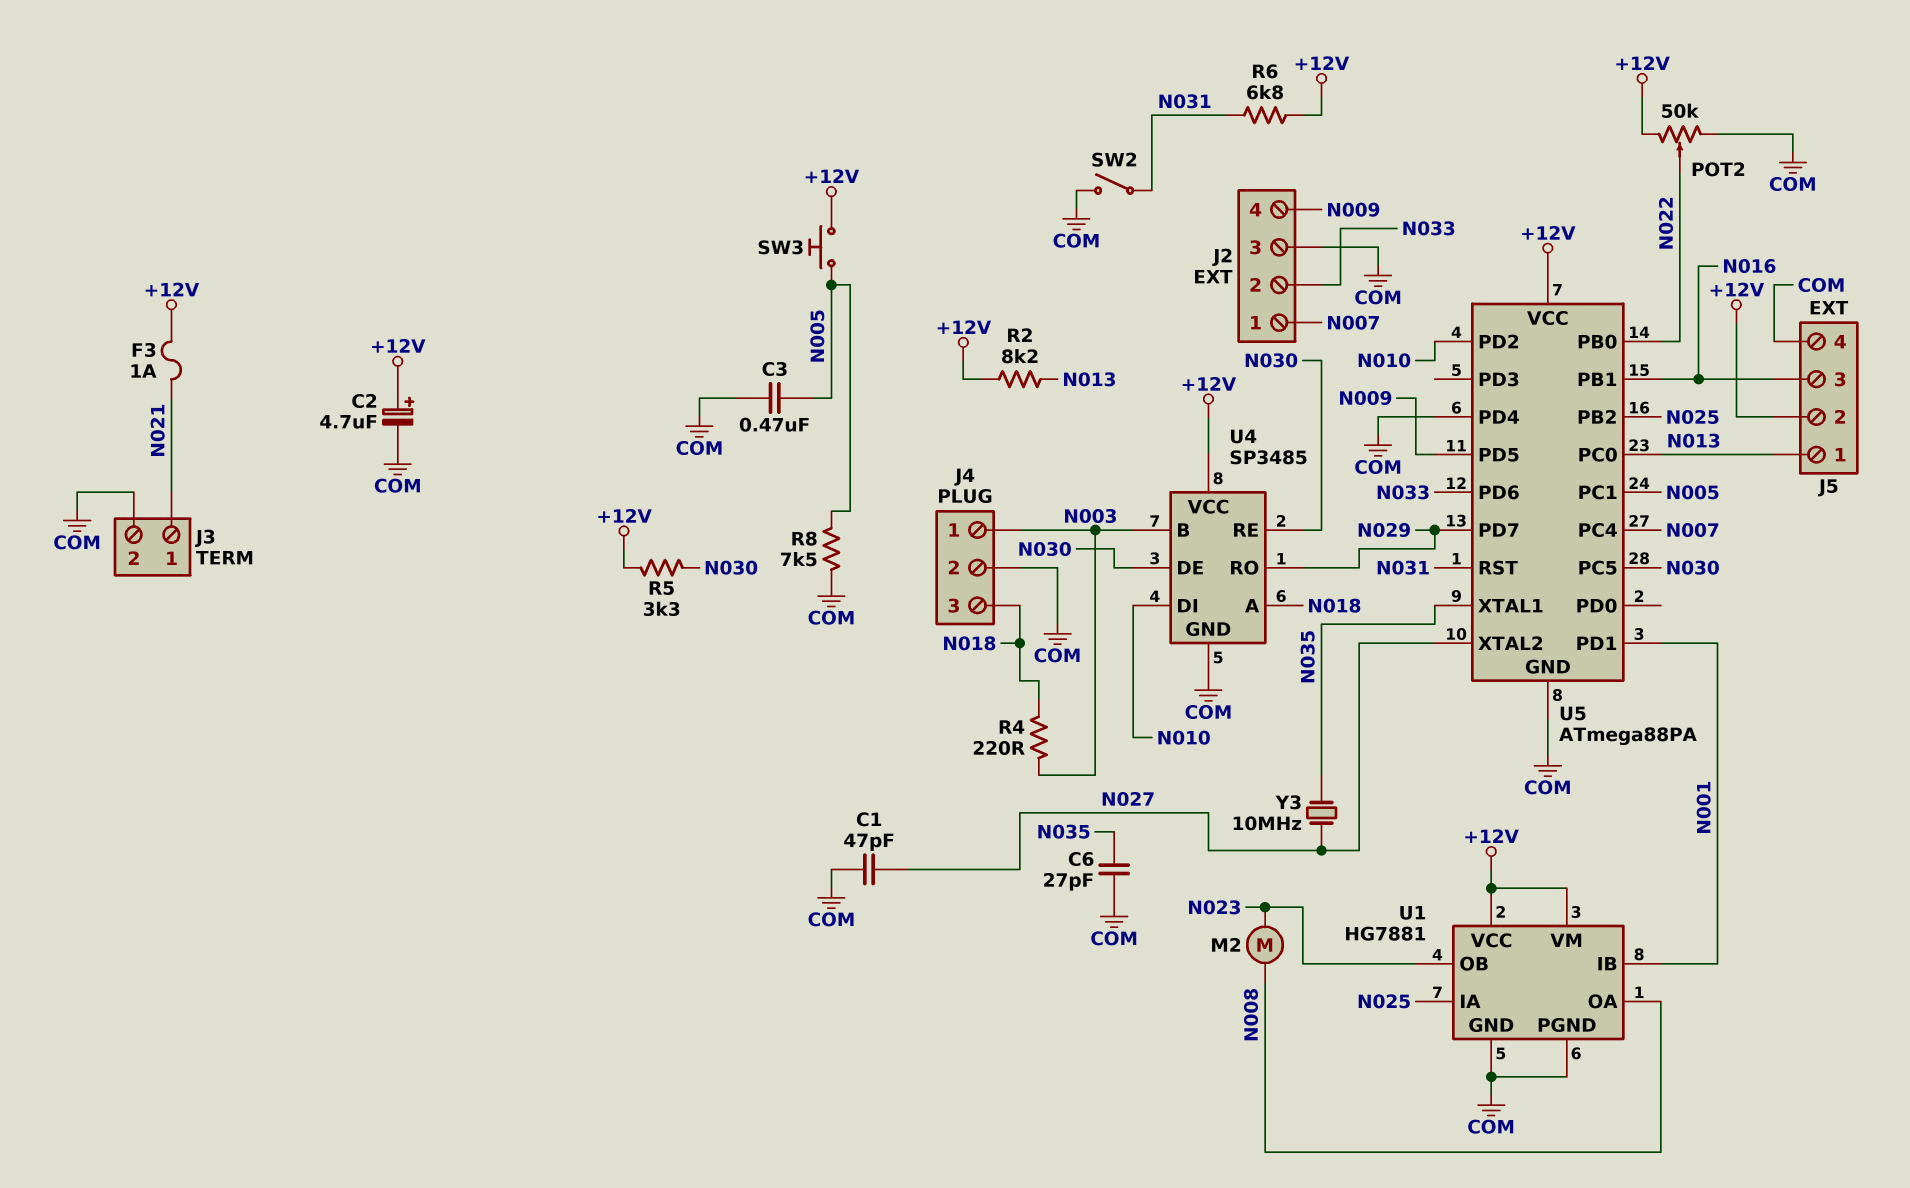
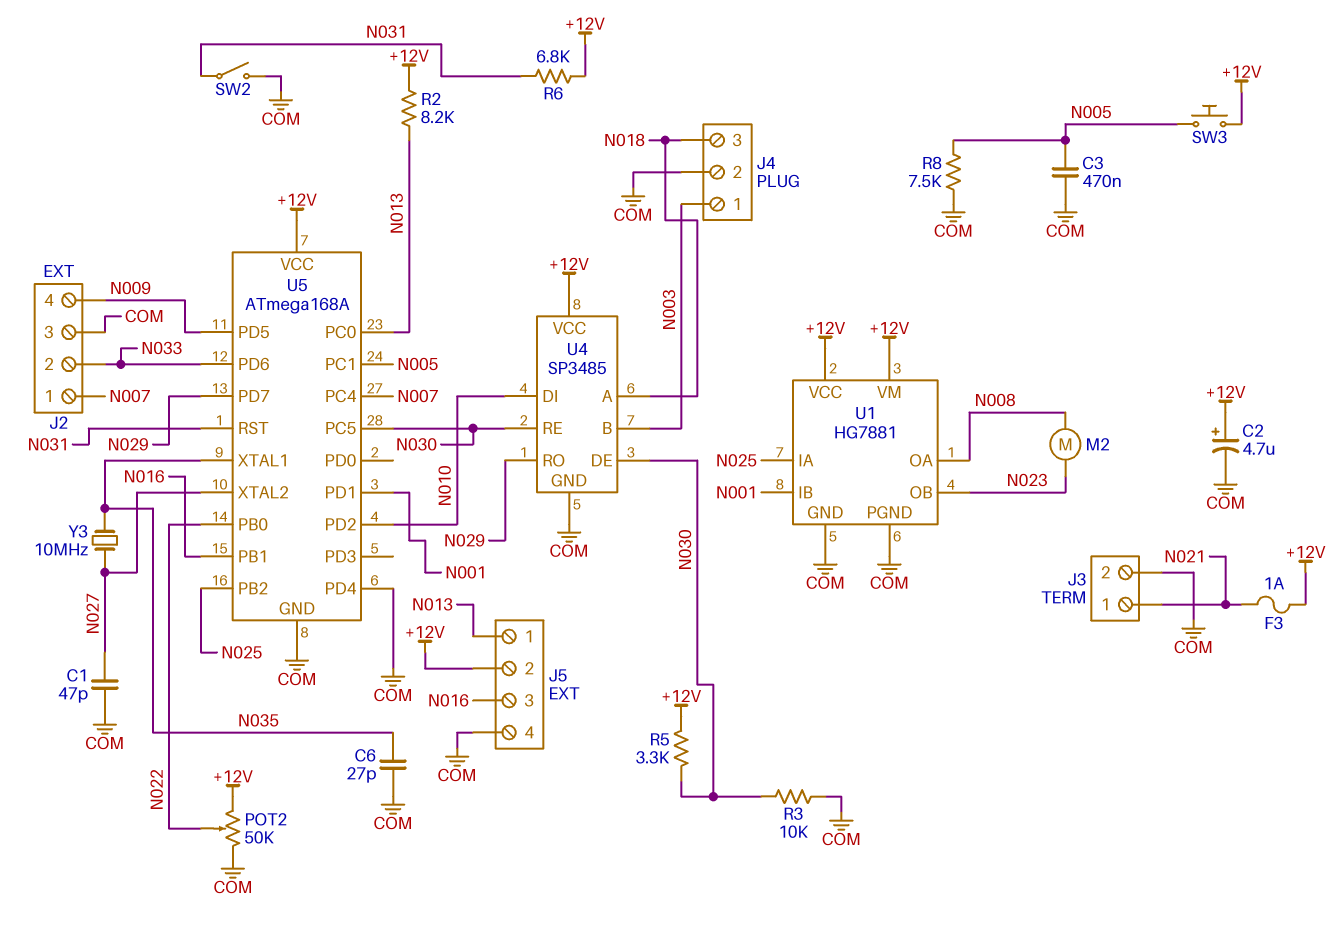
R3: none -> 10k (COM, N030)
R4: 220 (N003, N018) -> none
U5: ATmega88PA -> ATmega168A

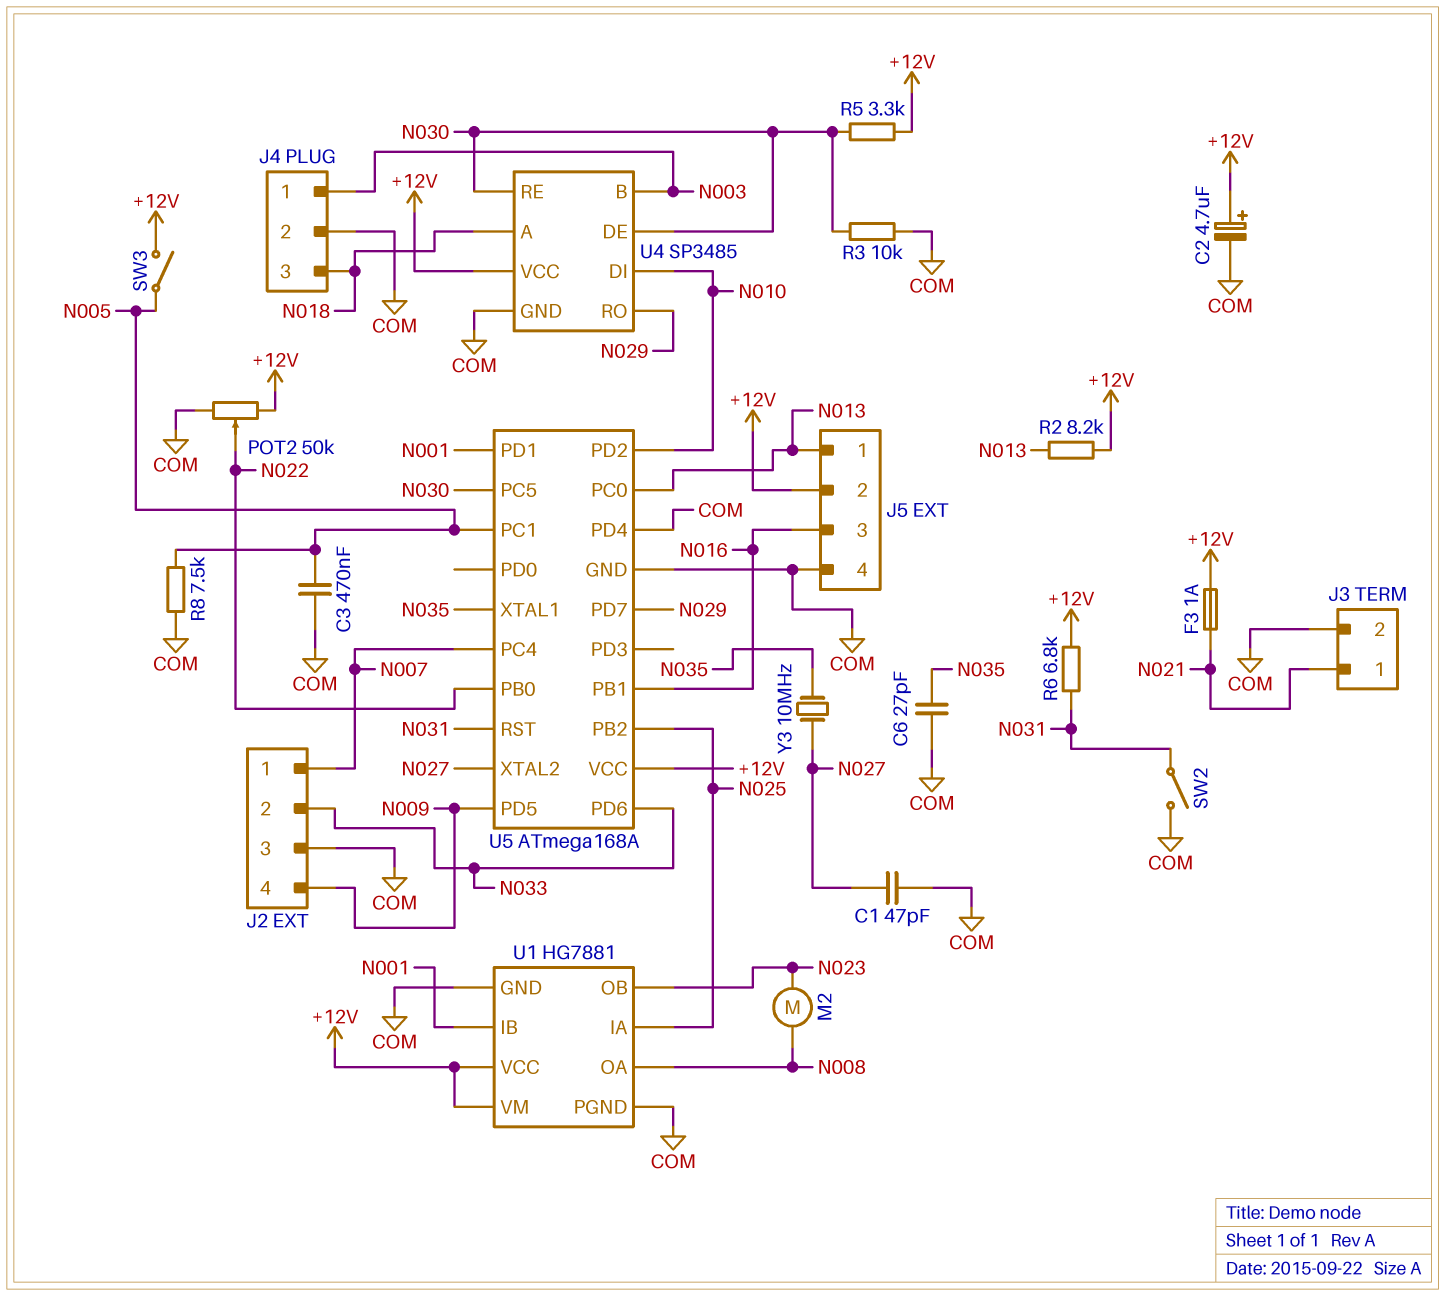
SW3: button (+12V, N005) -> switch (+12V, N005)

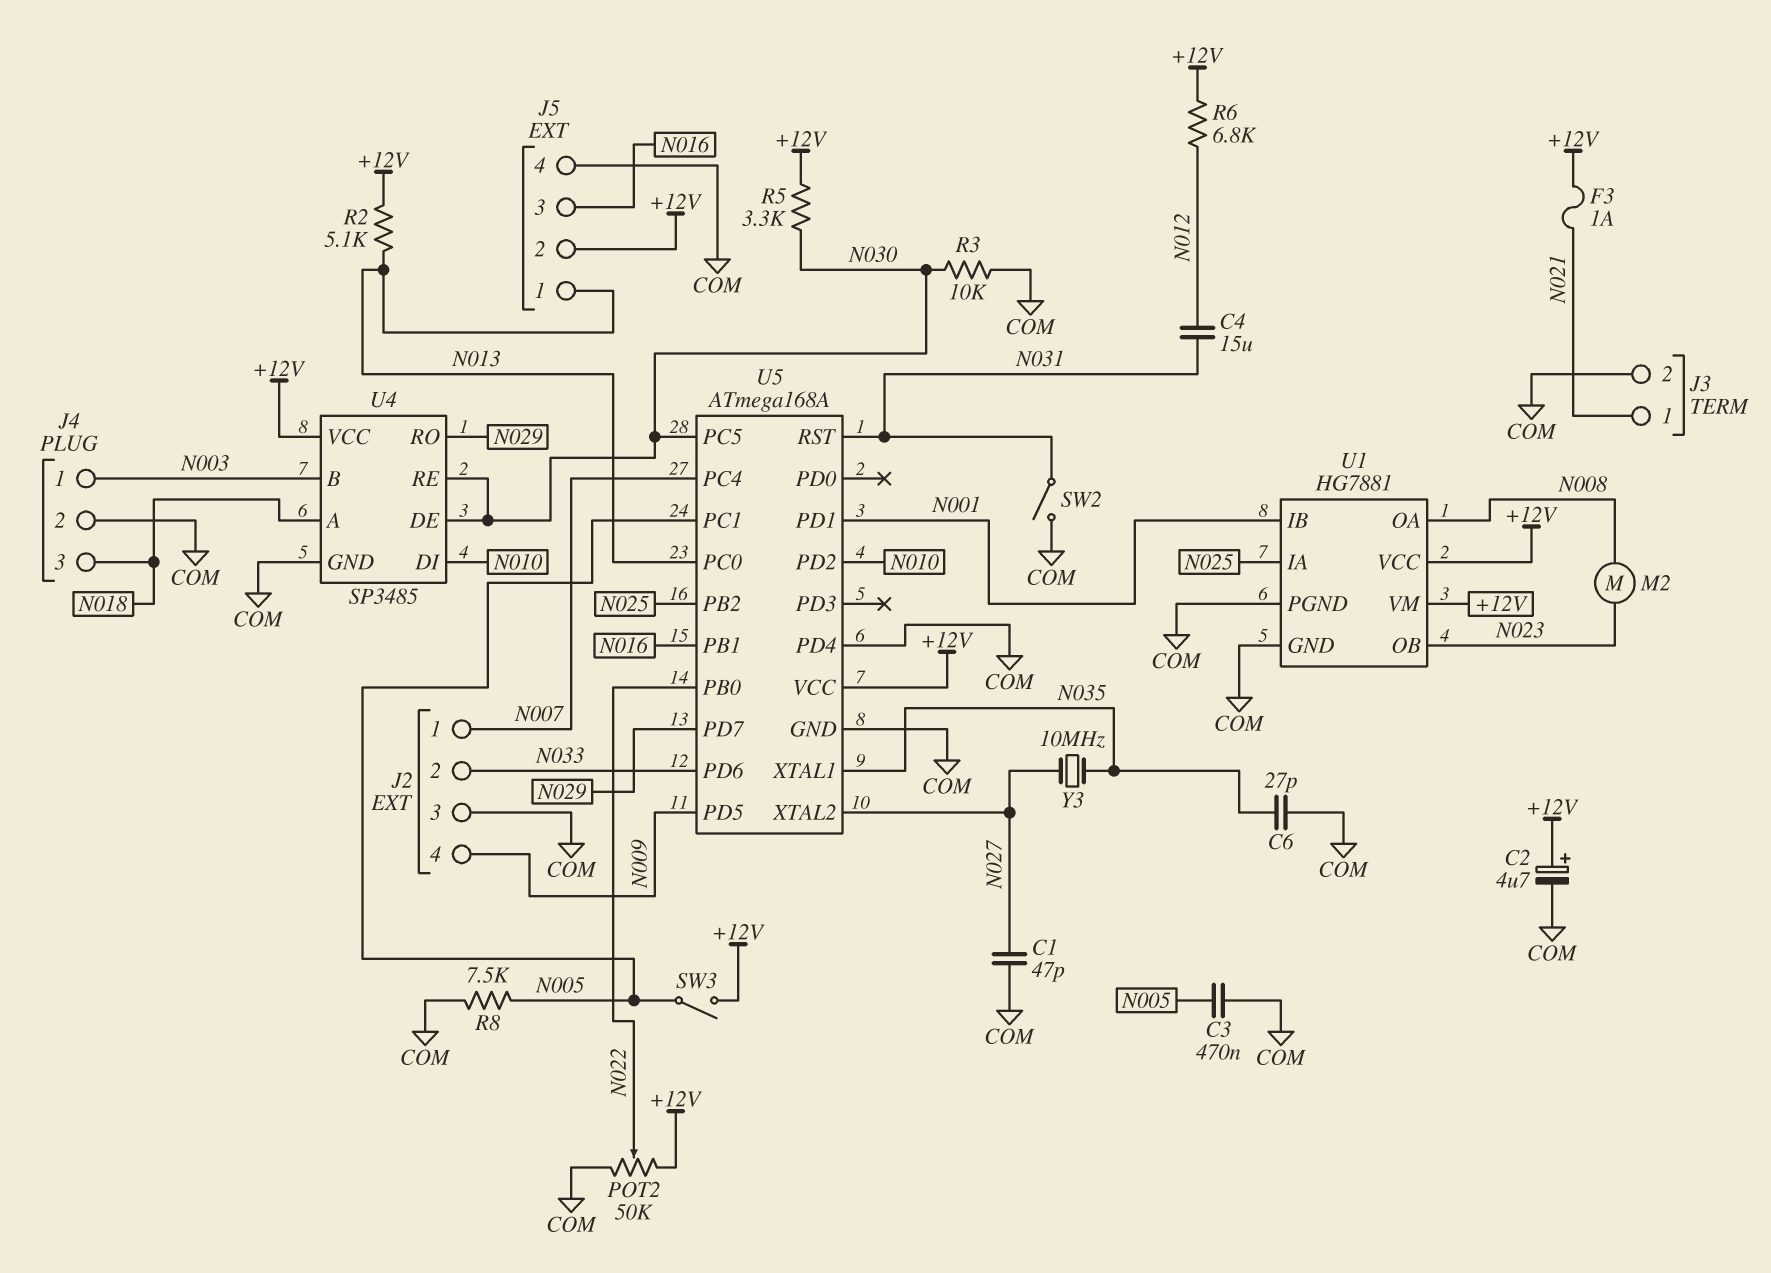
C4: none -> 15uF (N012, N031)
R2: 8.2k (+12V, N013) -> 5.1k (+12V, N013)
R6: 6.8k (+12V, N031) -> 6.8k (+12V, N012)

